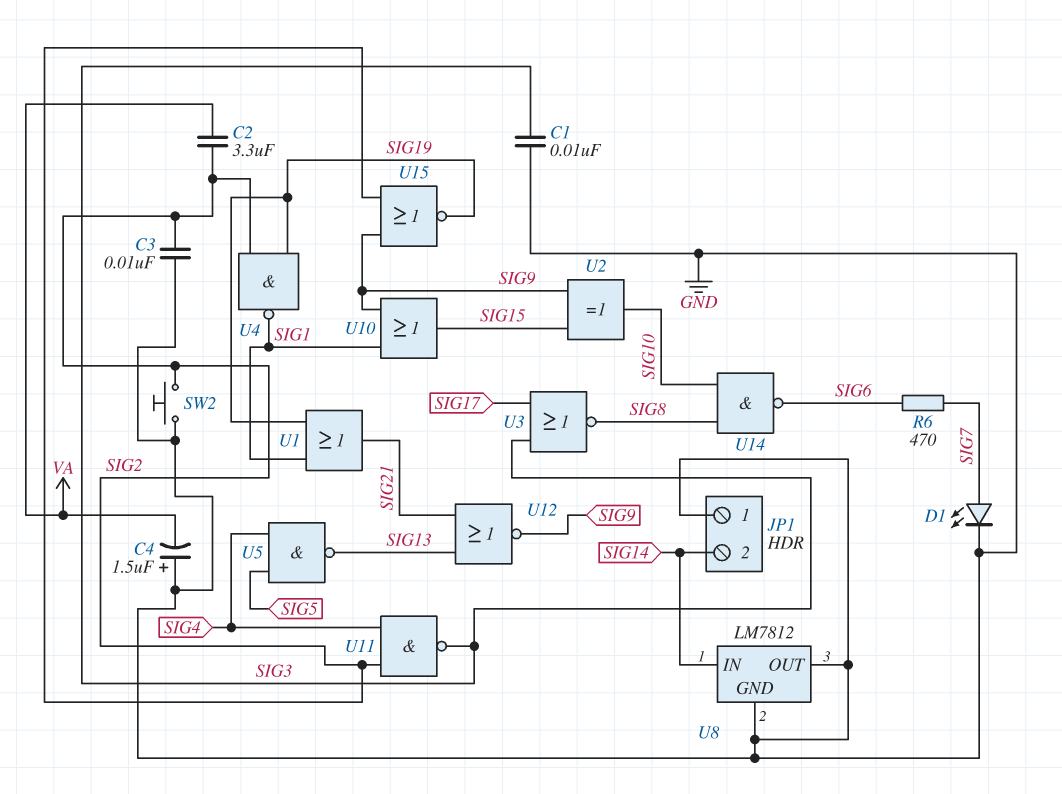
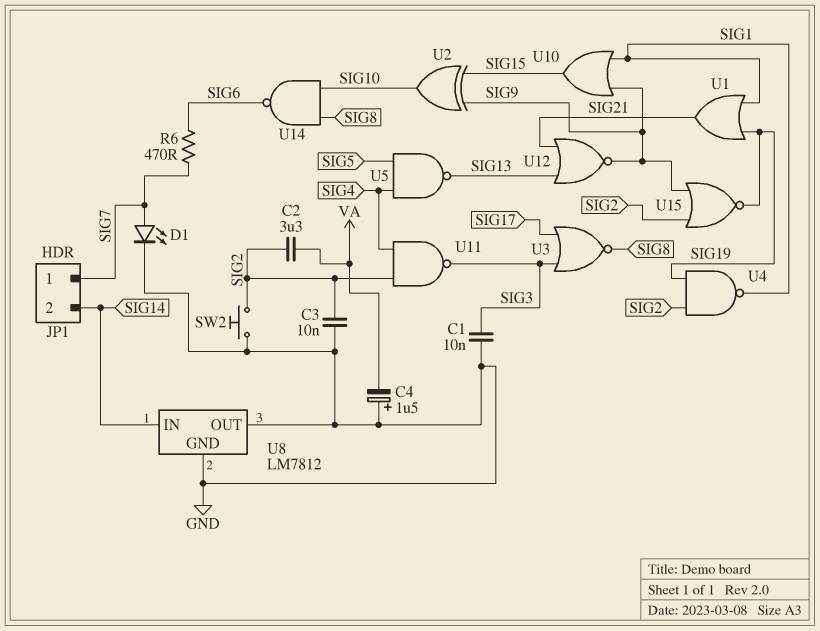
JP1 pin 1: GND -> SIG7

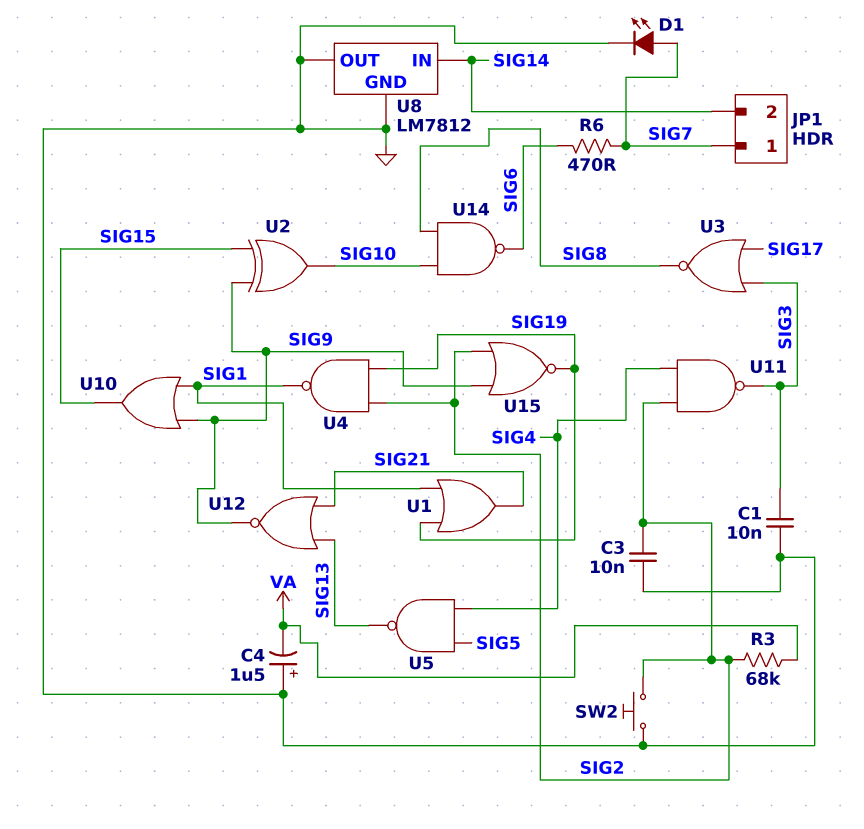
C2: 3.3uF (SIG2, VA) -> none
R3: none -> 68k (SIG2, VA)

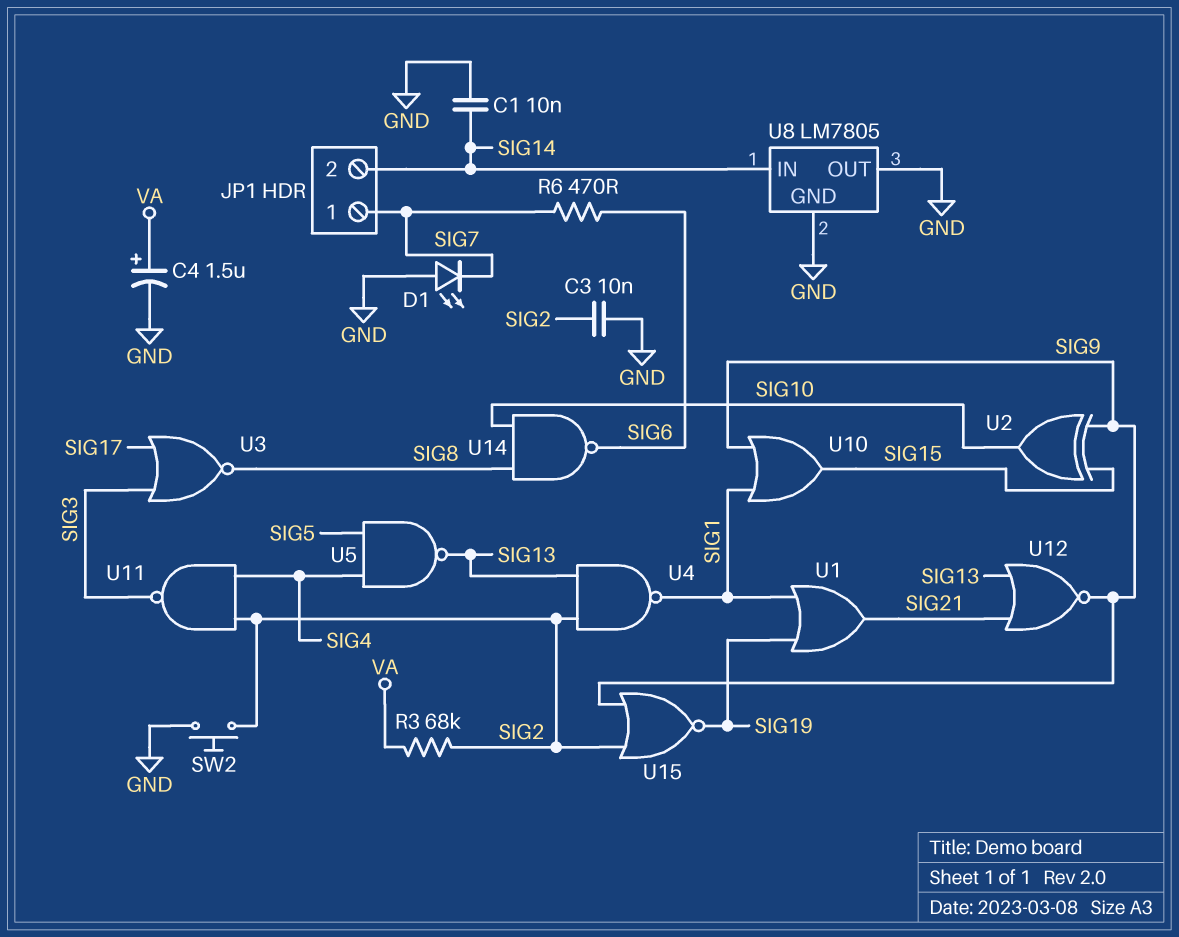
C1: 10nF (GND, SIG3) -> 10nF (GND, SIG14)
C4: 1.5uF (plus GND, minus VA) -> 1.5uF (plus VA, minus GND)
D1: LED (A SIG7, K GND) -> LED (A GND, K SIG7)
U4: NAND (in SIG2, in SIG19, out SIG1) -> NAND (in SIG2, in SIG13, out SIG1)
U8: LM7812 -> LM7805

